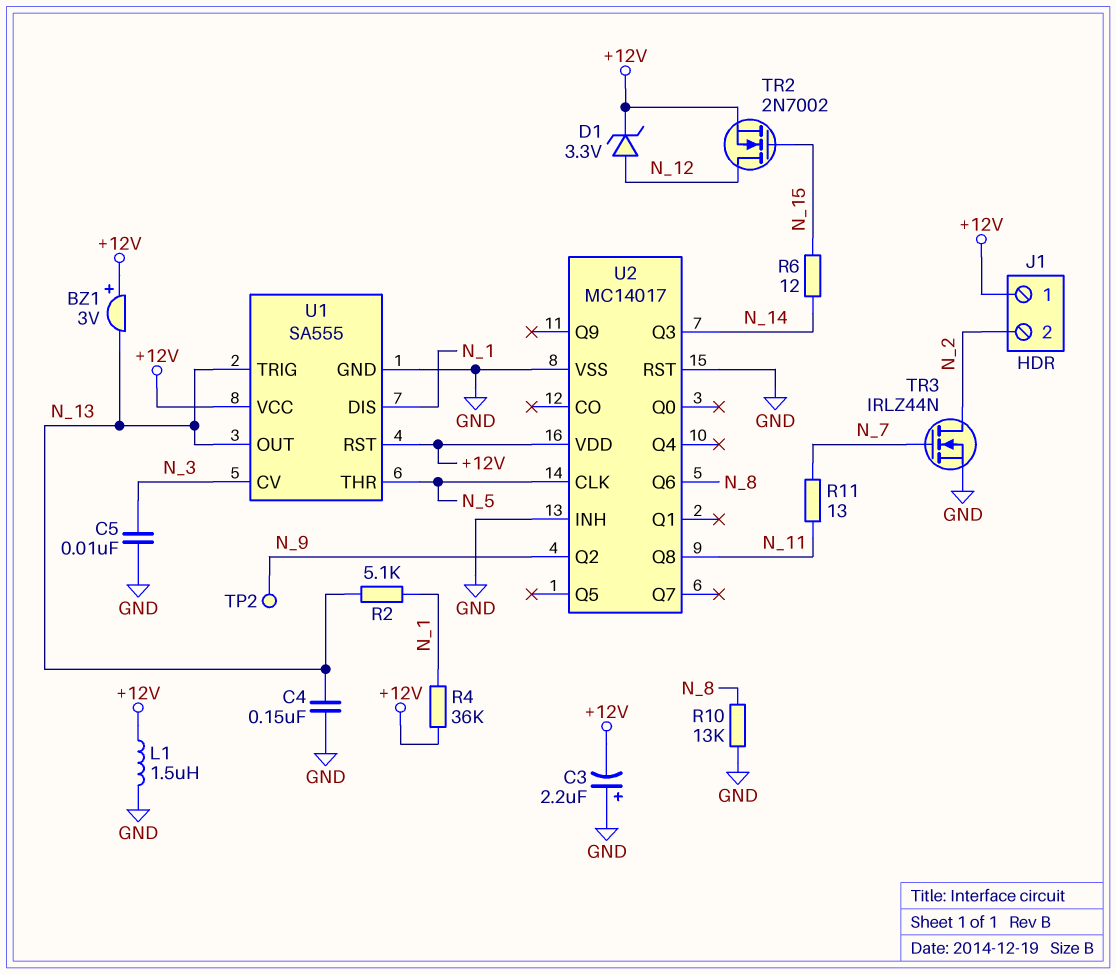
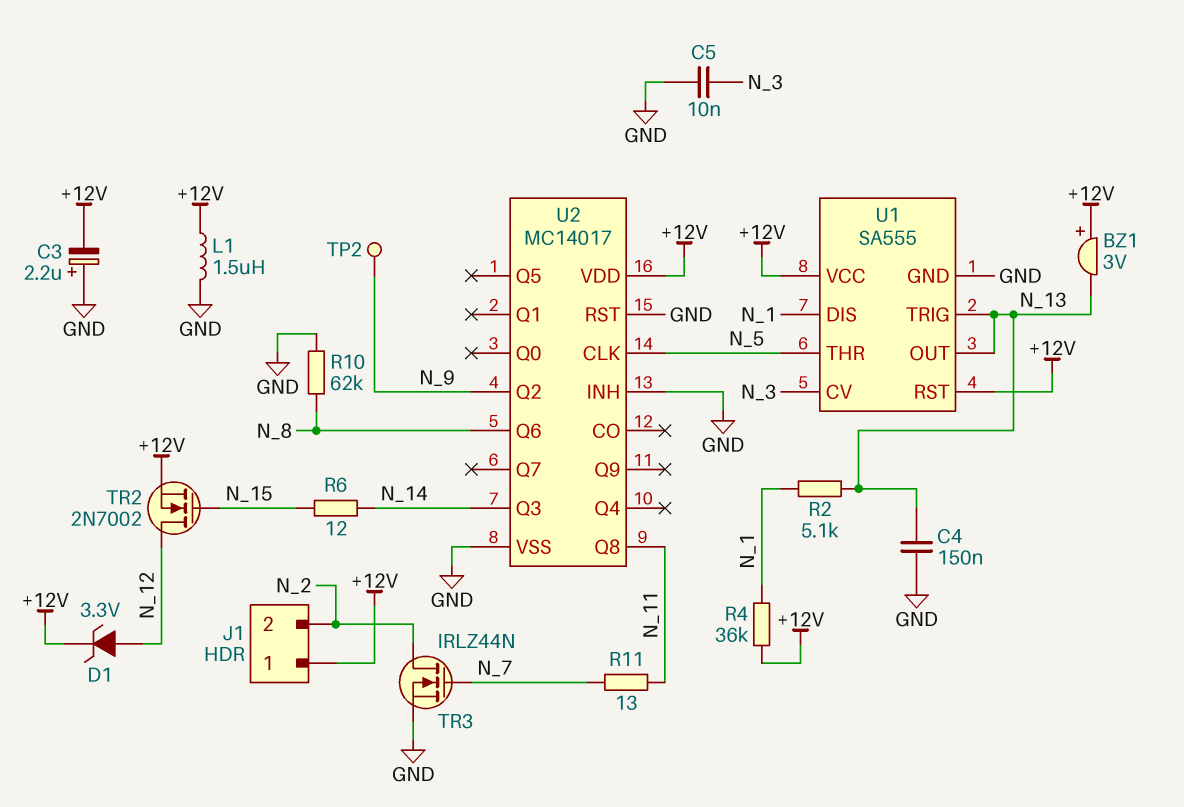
R10: 13k (GND, N_8) -> 62k (GND, N_8)

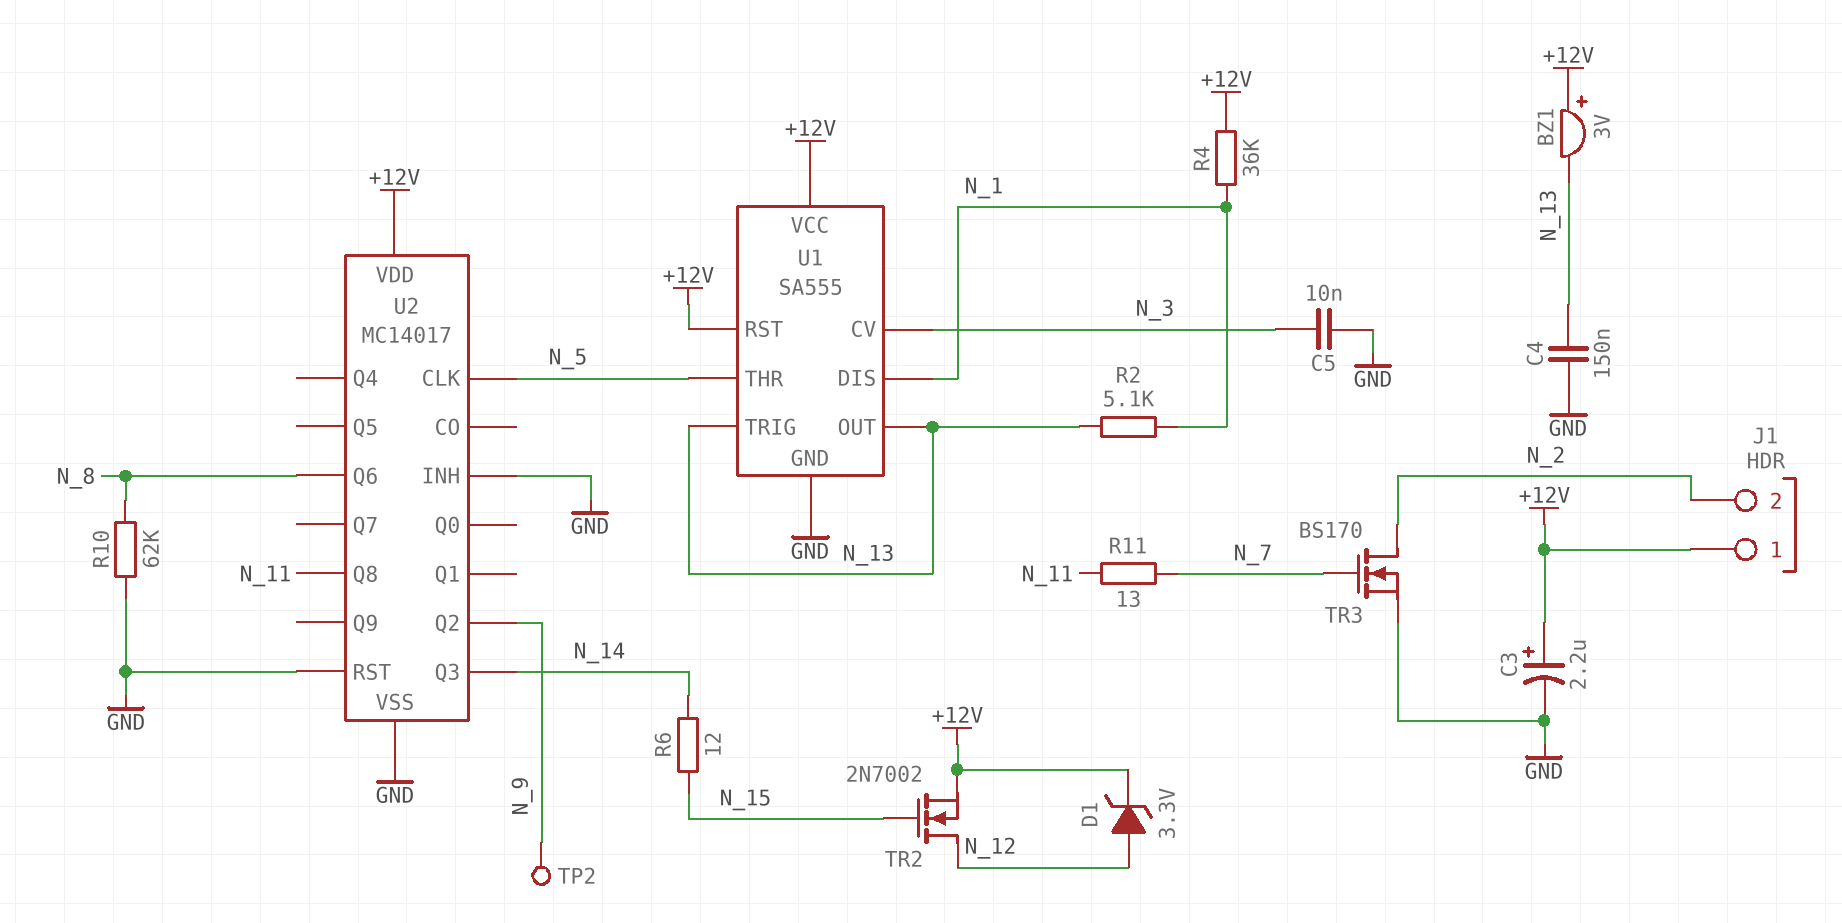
C3: 2.2uF (plus GND, minus +12V) -> 2.2uF (plus +12V, minus GND)
L1: 1.5uH (+12V, GND) -> none
TR3: NMOS IRLZ44N (G N_7, D N_2, S GND) -> NMOS BS170 (G N_7, D N_2, S GND)

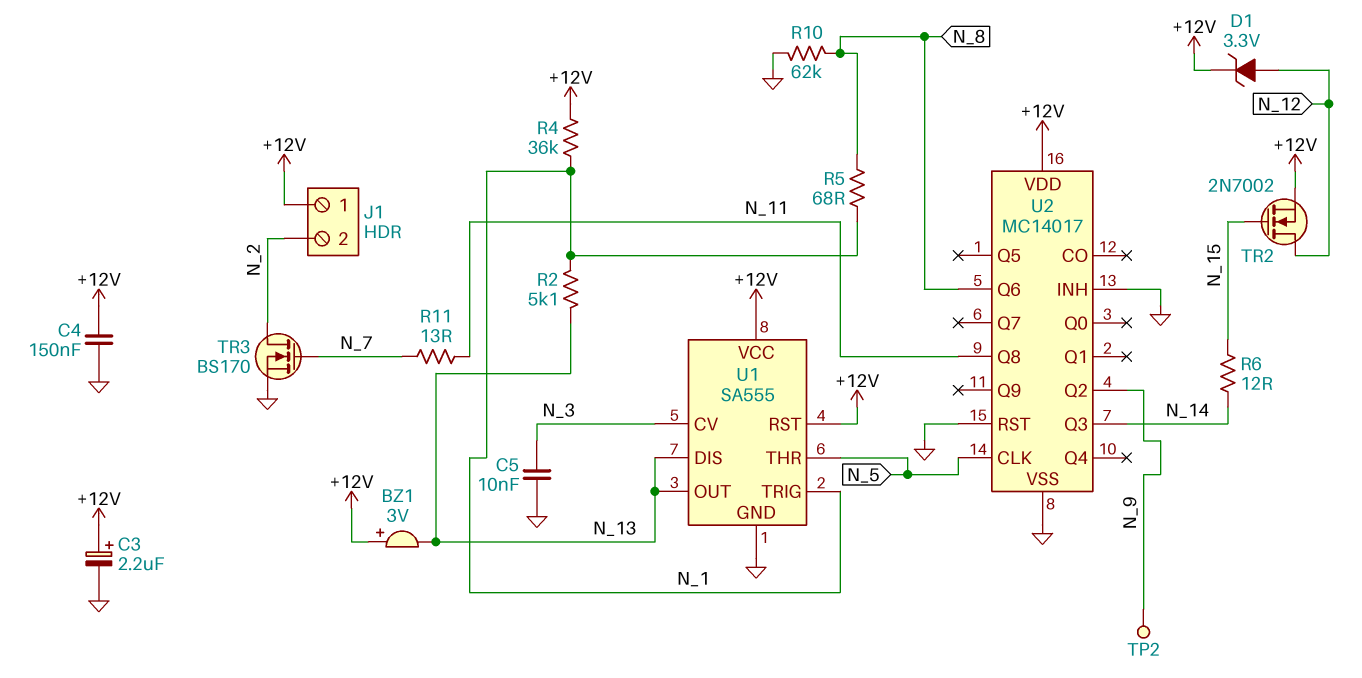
C4: 150nF (GND, N_13) -> 150nF (+12V, GND)
R5: none -> 68 (N_1, N_8)
U1 pin DIS: N_1 -> N_13
U1 pin TRIG: N_13 -> N_1

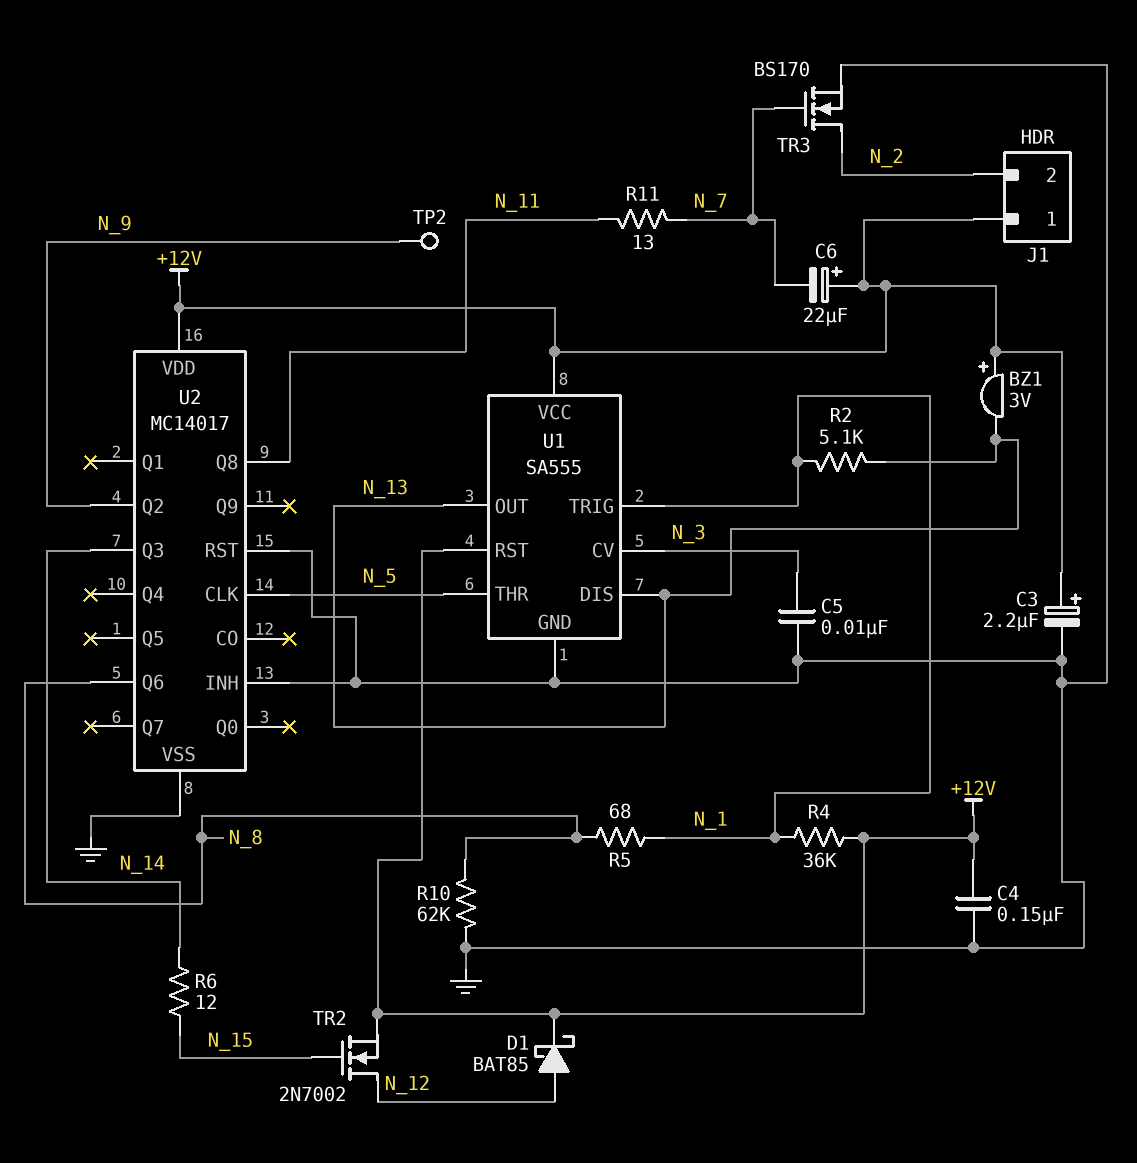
C6: none -> 22uF (plus +12V, minus N_7)
D1: zener 3.3V (A N_12, K +12V) -> schottky BAT85 (A N_12, K +12V)

